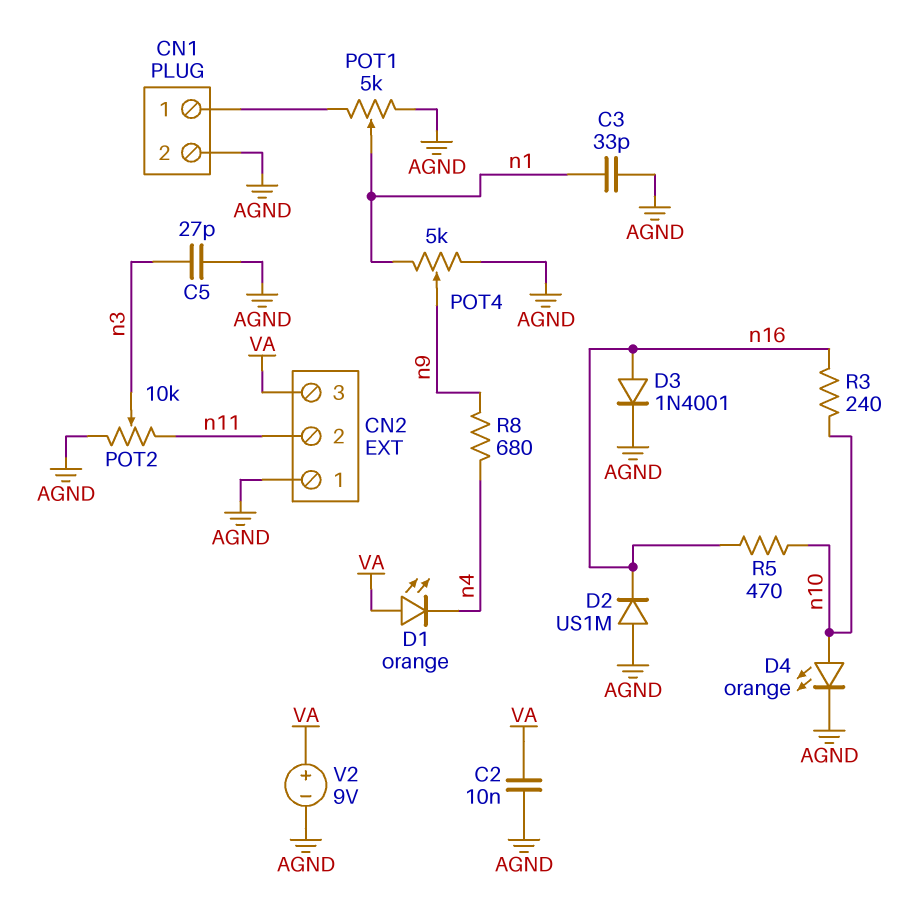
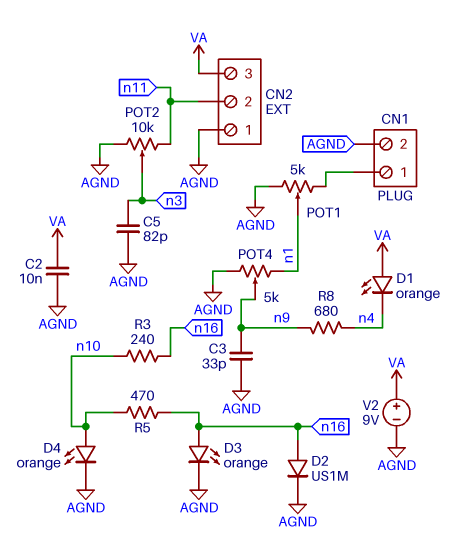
C3: 33pF (AGND, n1) -> 33pF (AGND, n9)
C5: 27pF (AGND, n3) -> 82pF (AGND, n3)
D2: diode US1M (A AGND, K n16) -> diode US1M (A n16, K AGND)
D3: diode 1N4001 (A n16, K AGND) -> LED orange (A n16, K AGND)

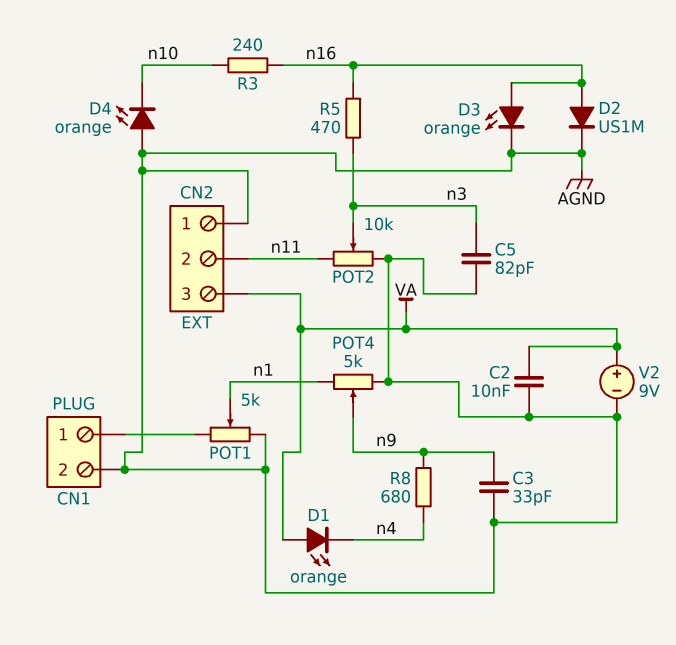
D4: LED orange (A n10, K AGND) -> LED orange (A AGND, K n10)
R5: 470 (n10, n16) -> 470 (n3, n16)

